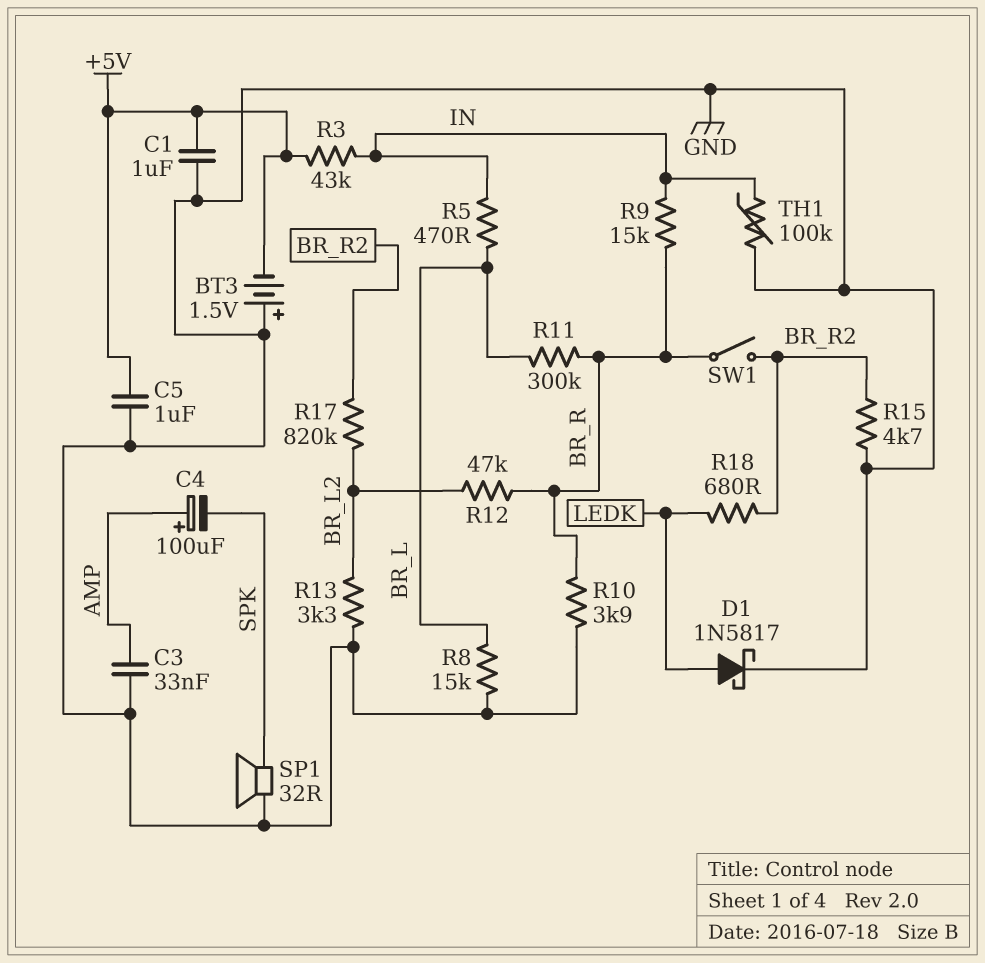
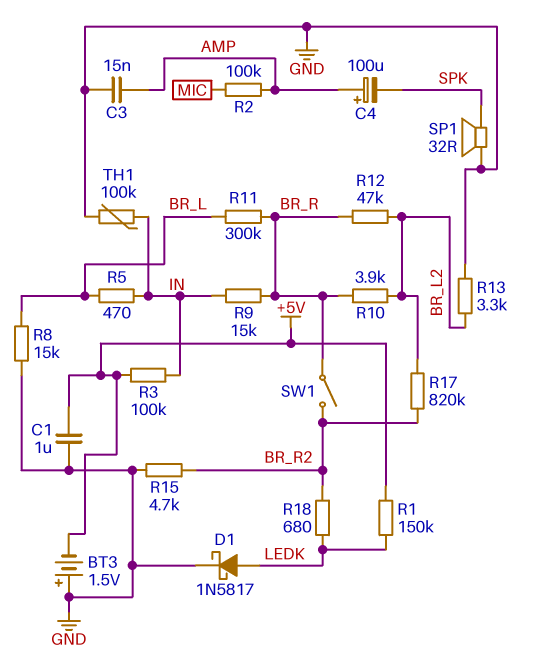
C3: 33nF (AMP, GND) -> 15nF (AMP, GND)
C5: 1uF (+5V, GND) -> none
R1: none -> 150k (+5V, LEDK)
R2: none -> 100k (AMP, MIC)
R3: 43k (+5V, IN) -> 100k (+5V, IN)
R10: 3.9k (BR_R, GND) -> 3.9k (BR_L2, BR_R)

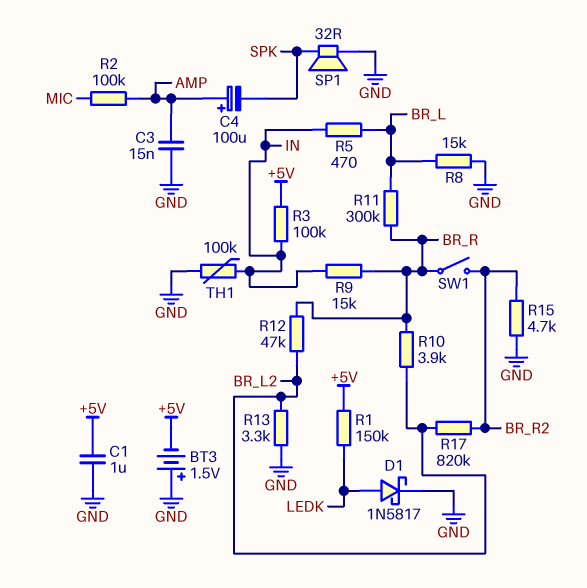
R18: 680 (BR_R2, LEDK) -> none

